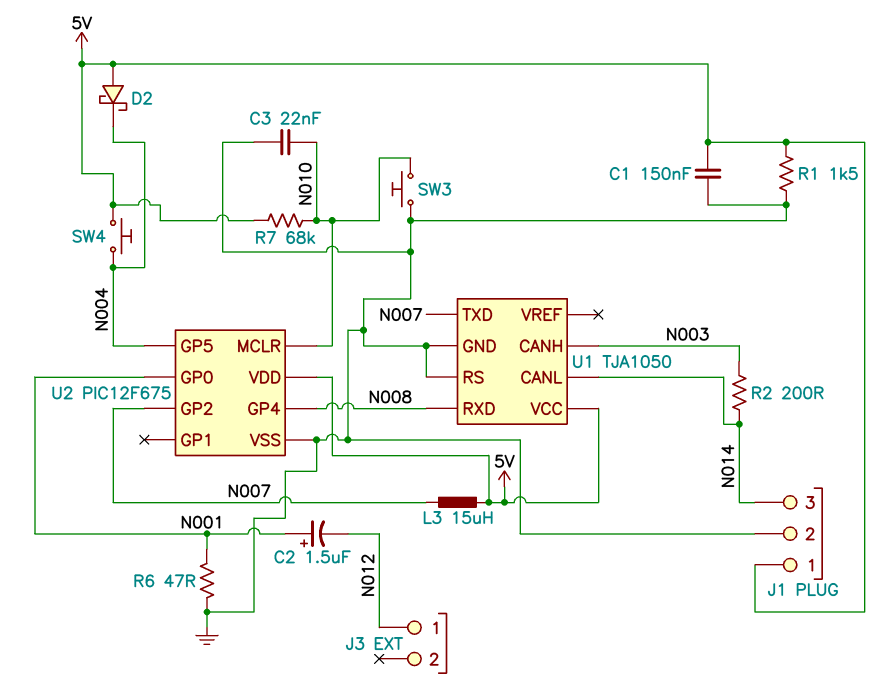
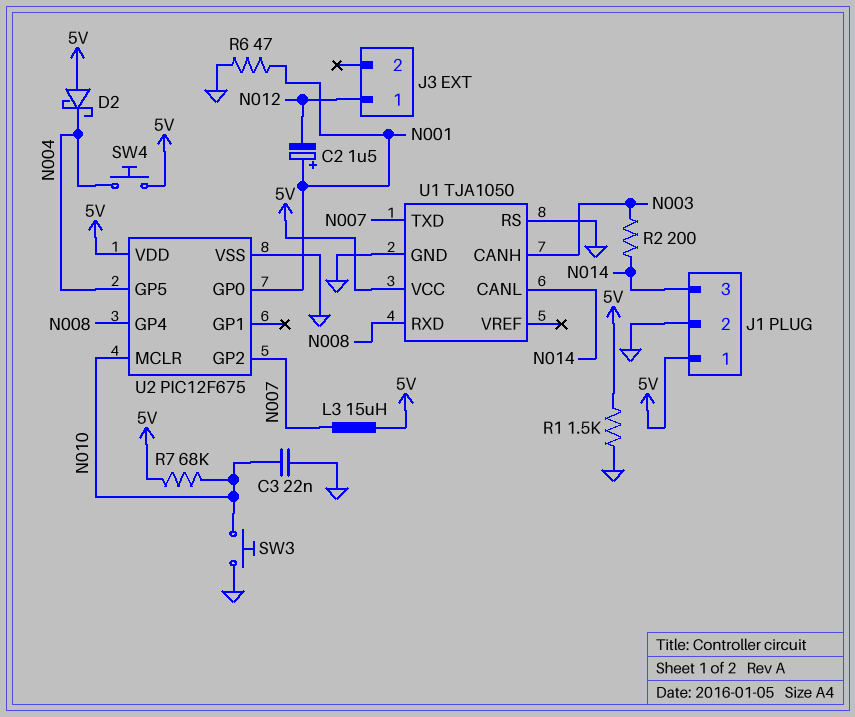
C1: 150nF (5V, GND) -> none

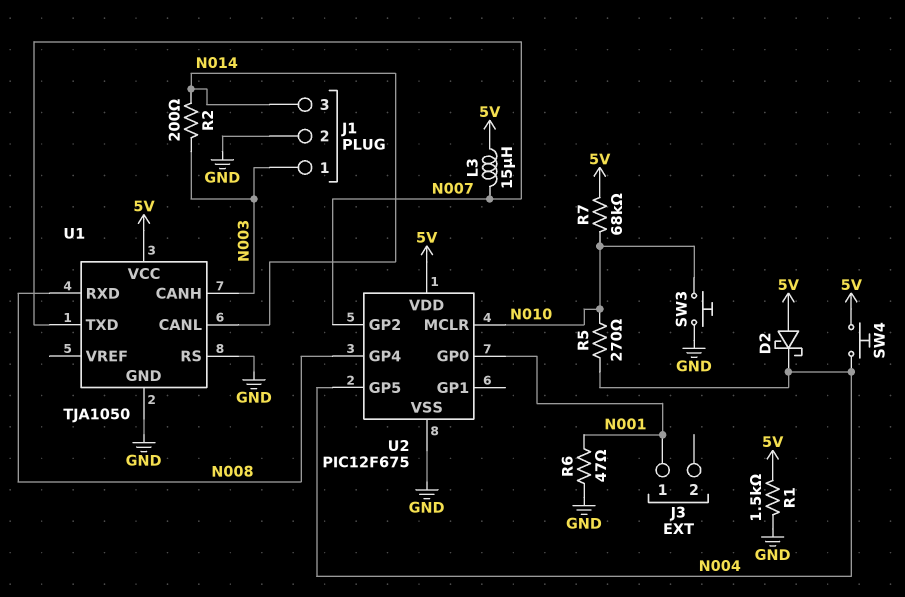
C2: 1.5uF (plus N001, minus N012) -> none
C3: 22nF (GND, N010) -> none
J1 pin 1: 5V -> N003
J3 pin 1: N012 -> N001
R5: none -> 270 (N004, N010)

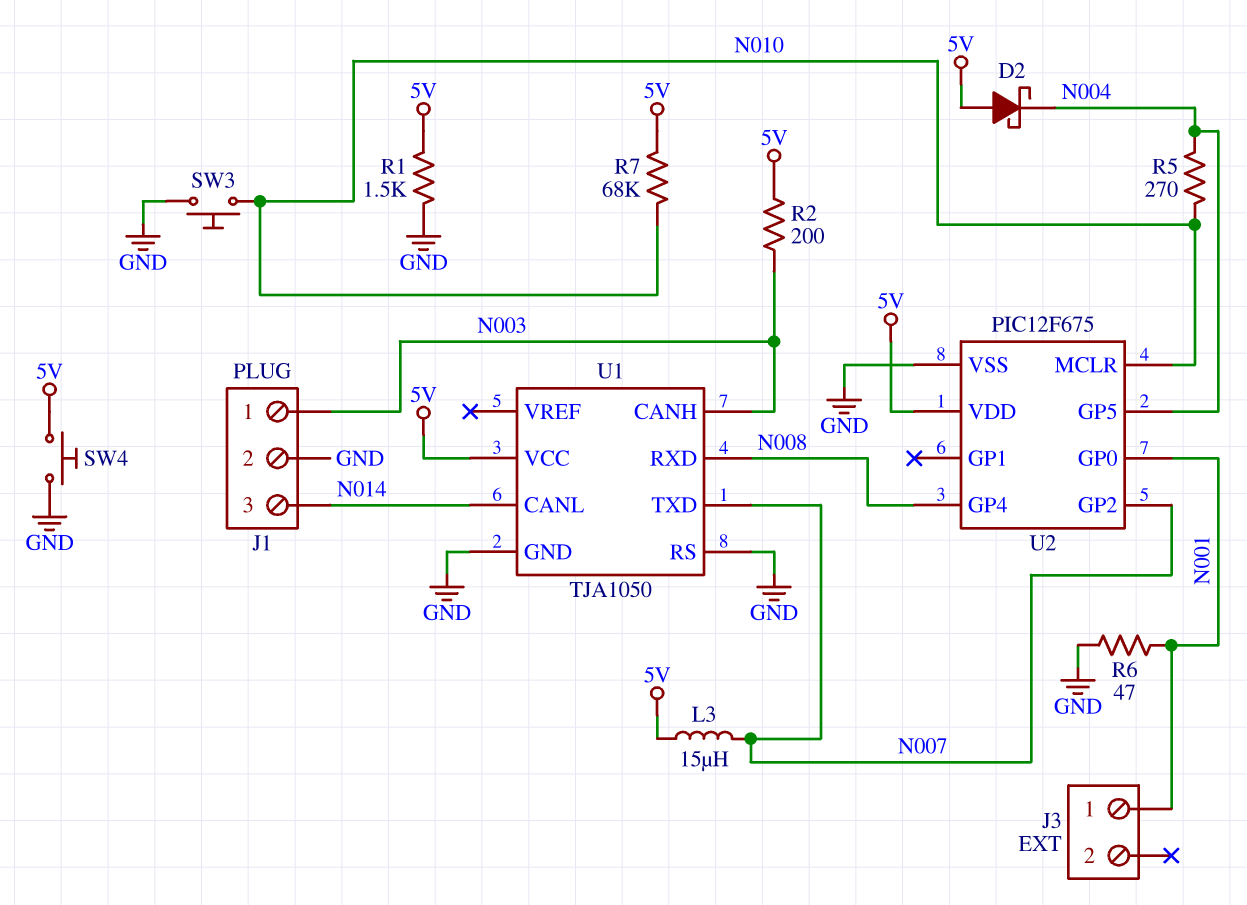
R2: 200 (N003, N014) -> 200 (5V, N003)
SW4: button (5V, N004) -> button (5V, GND)

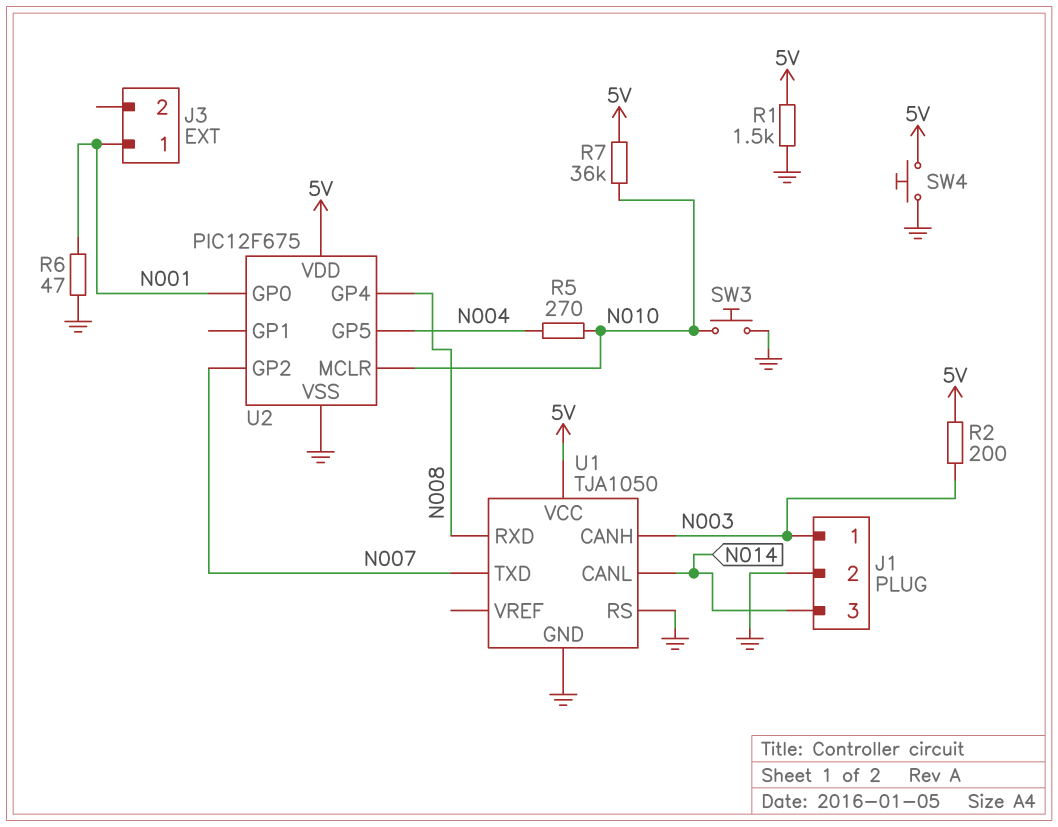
D2: schottky (A 5V, K N004) -> none
L3: 15uH (5V, N007) -> none
R7: 68k (5V, N010) -> 36k (5V, N010)

